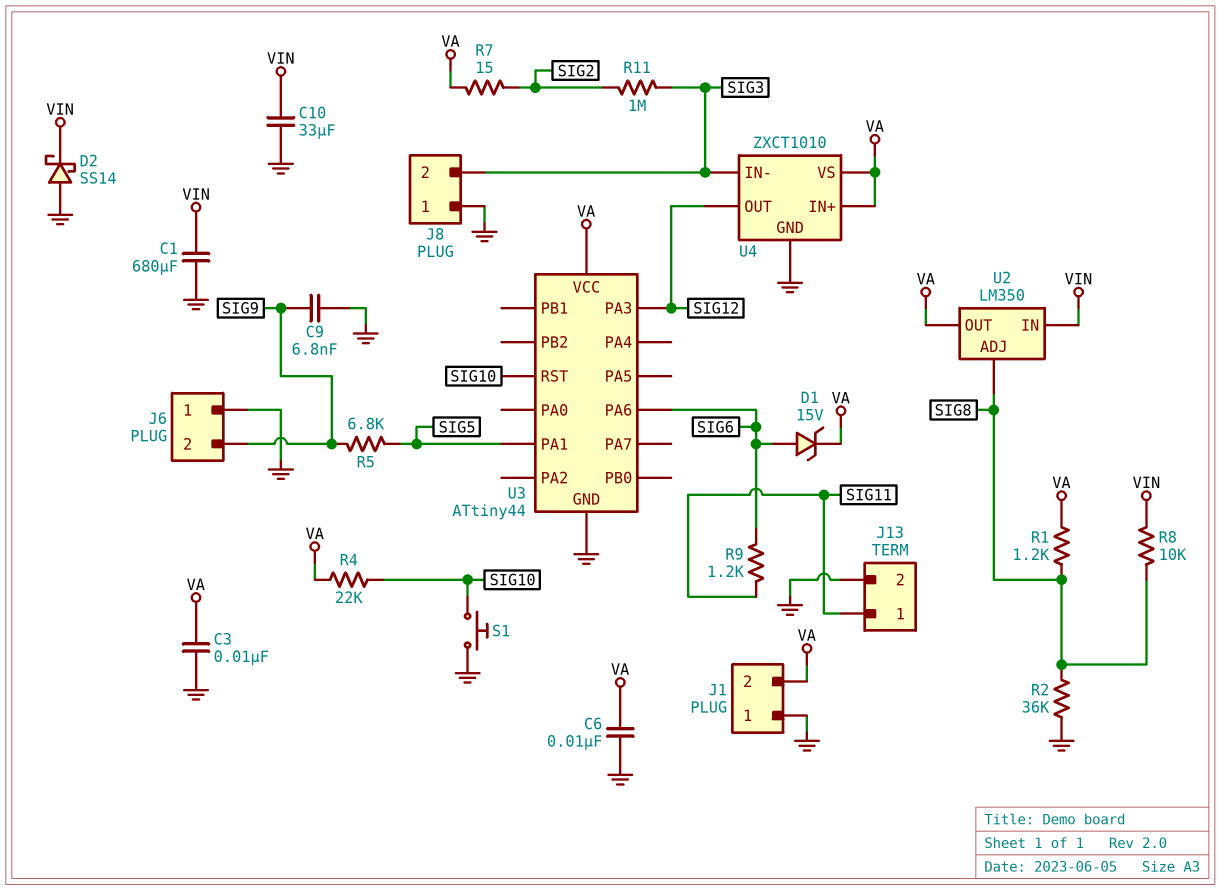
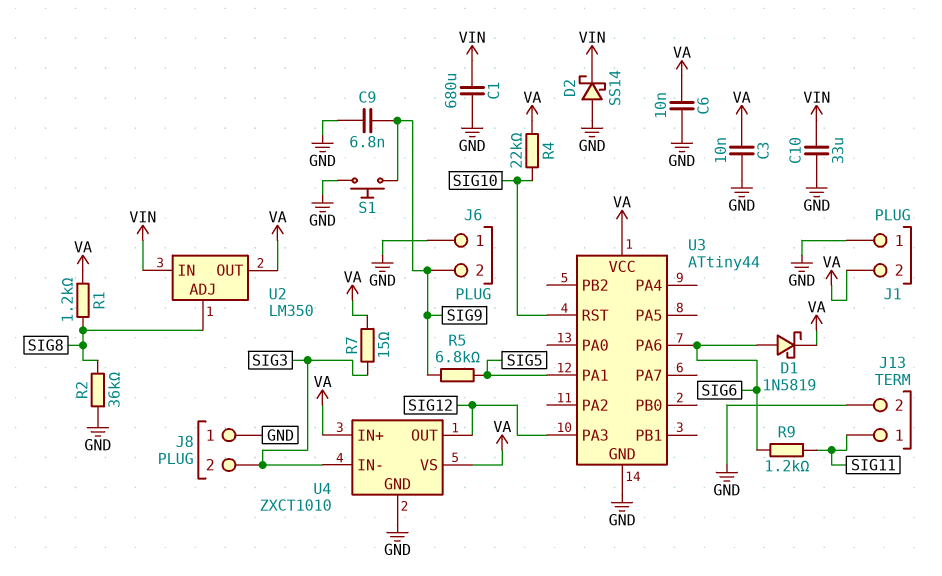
D1: zener 15V (A SIG6, K VA) -> schottky 1N5819 (A SIG6, K VA)
R7: 15 (SIG2, VA) -> 15 (SIG3, VA)
R8: 10k (SIG8, VIN) -> none
R11: 1M (SIG2, SIG3) -> none
S1: button (GND, SIG10) -> button (GND, SIG9)

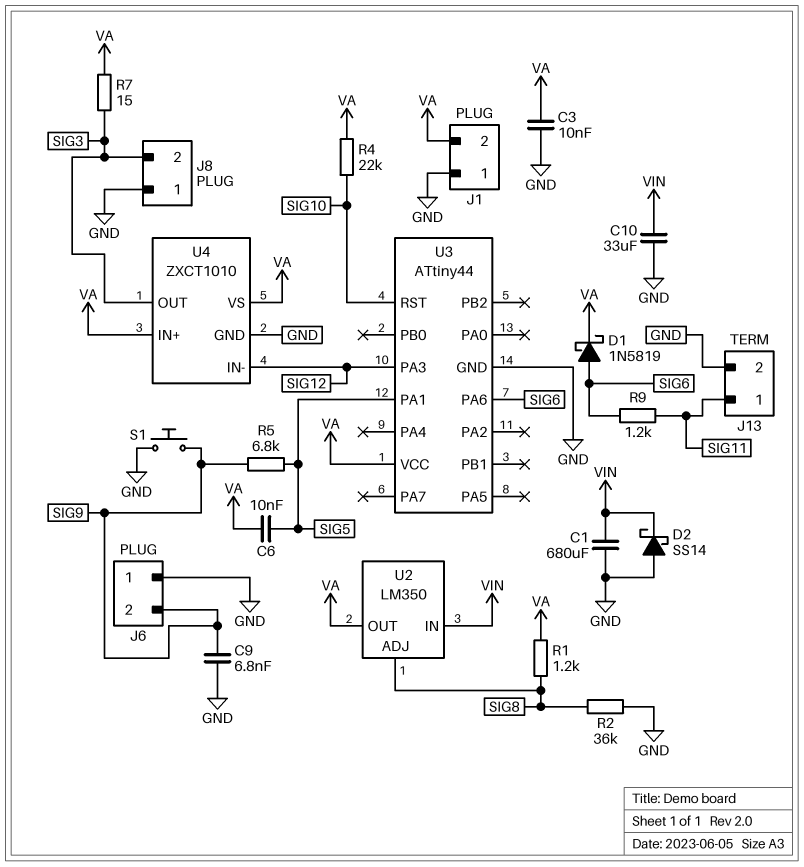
C6: 10nF (GND, VA) -> 10nF (SIG5, VA)
U4 pin IN-: SIG3 -> SIG12
U4 pin OUT: SIG12 -> SIG3

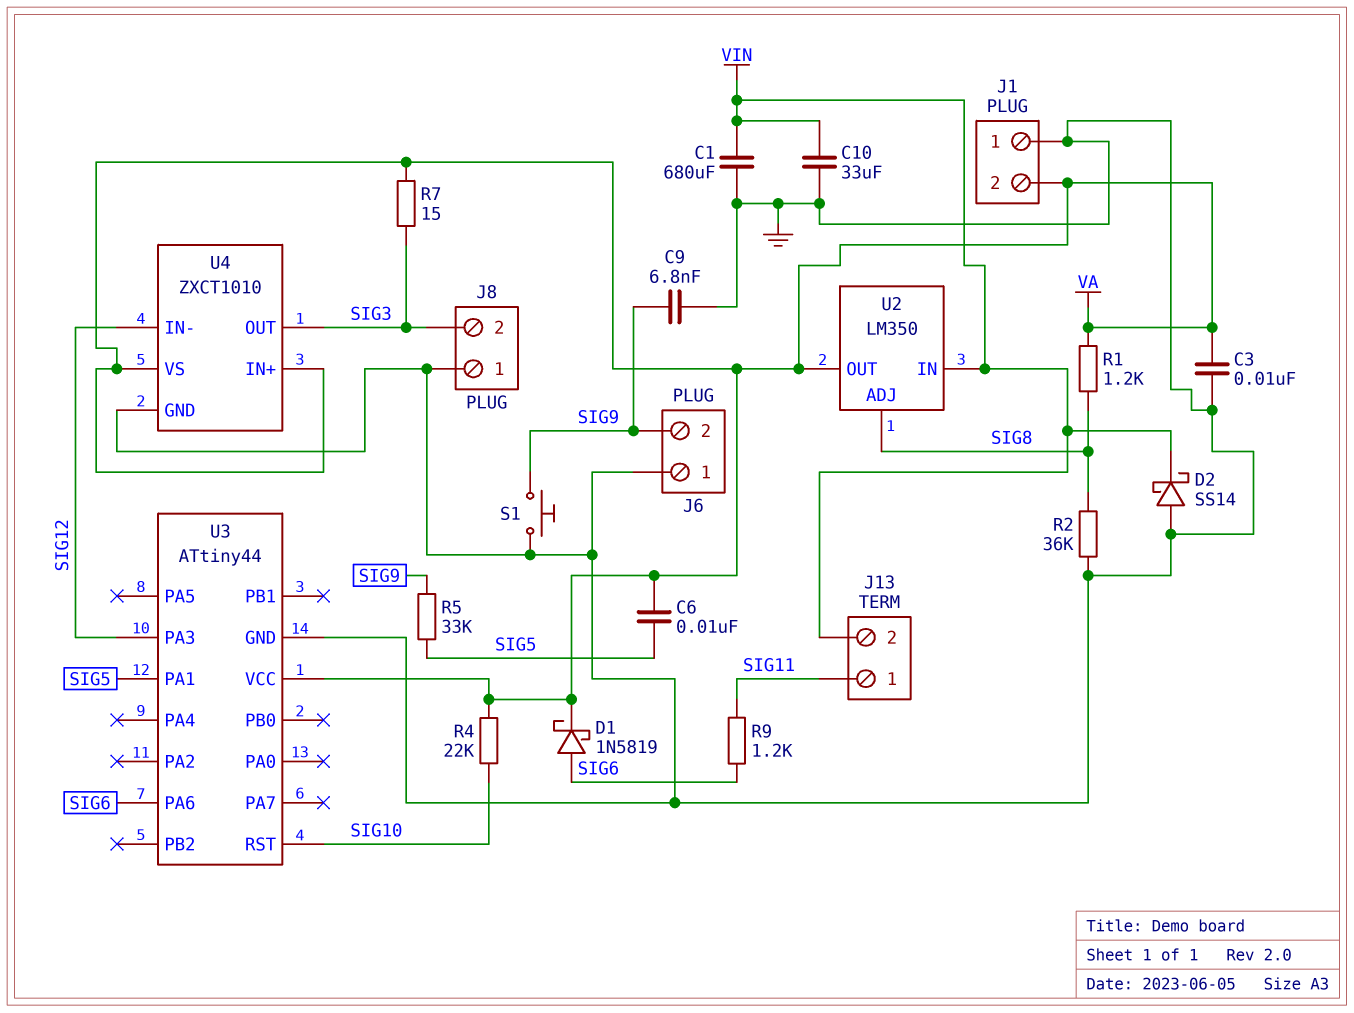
J13 pin 2: GND -> VIN
R5: 6.8k (SIG5, SIG9) -> 33k (SIG5, SIG9)

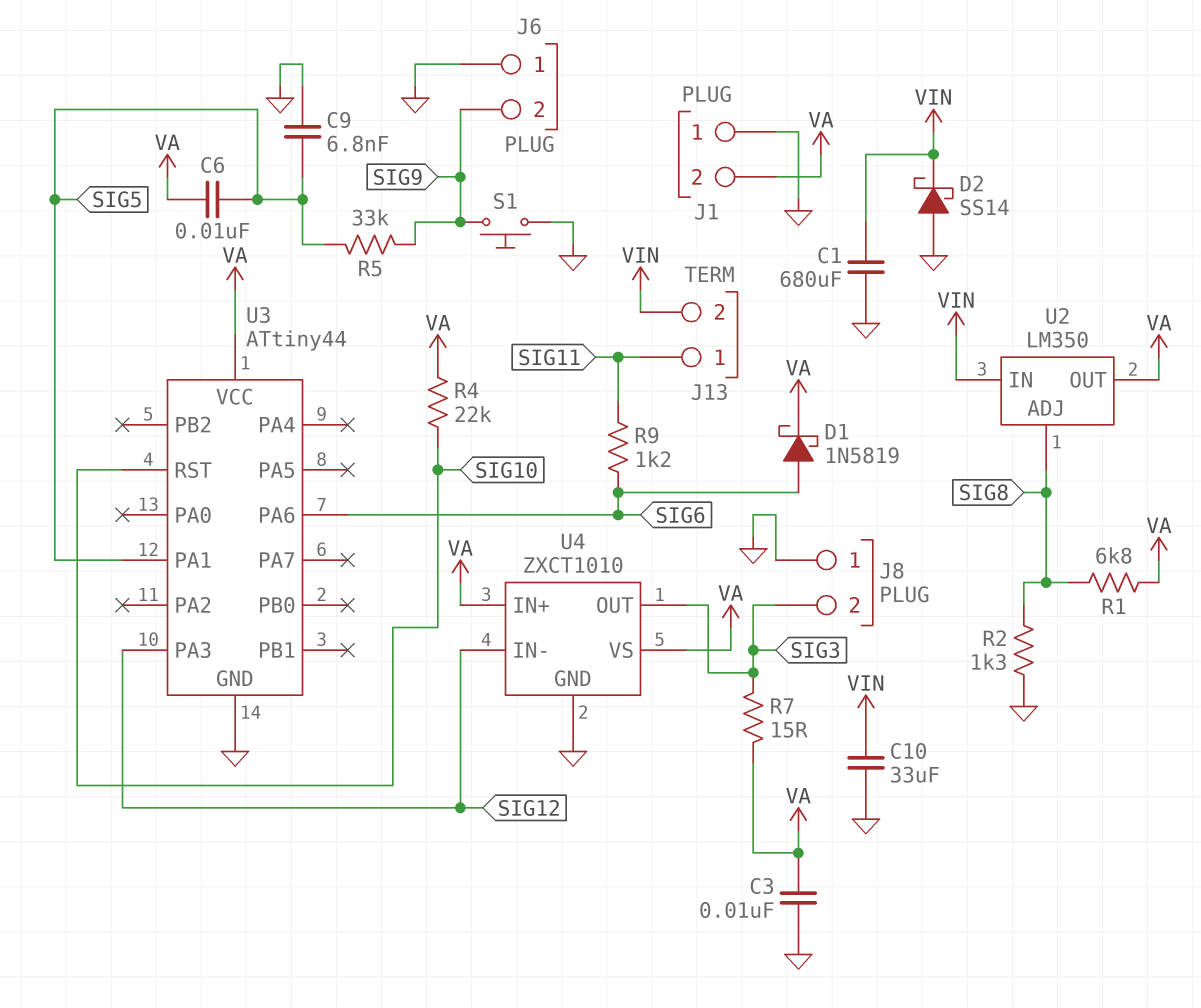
C9: 6.8nF (GND, SIG9) -> 6.8nF (GND, SIG5)
R1: 1.2k (SIG8, VA) -> 6.8k (SIG8, VA)
R2: 36k (GND, SIG8) -> 1.3k (GND, SIG8)

